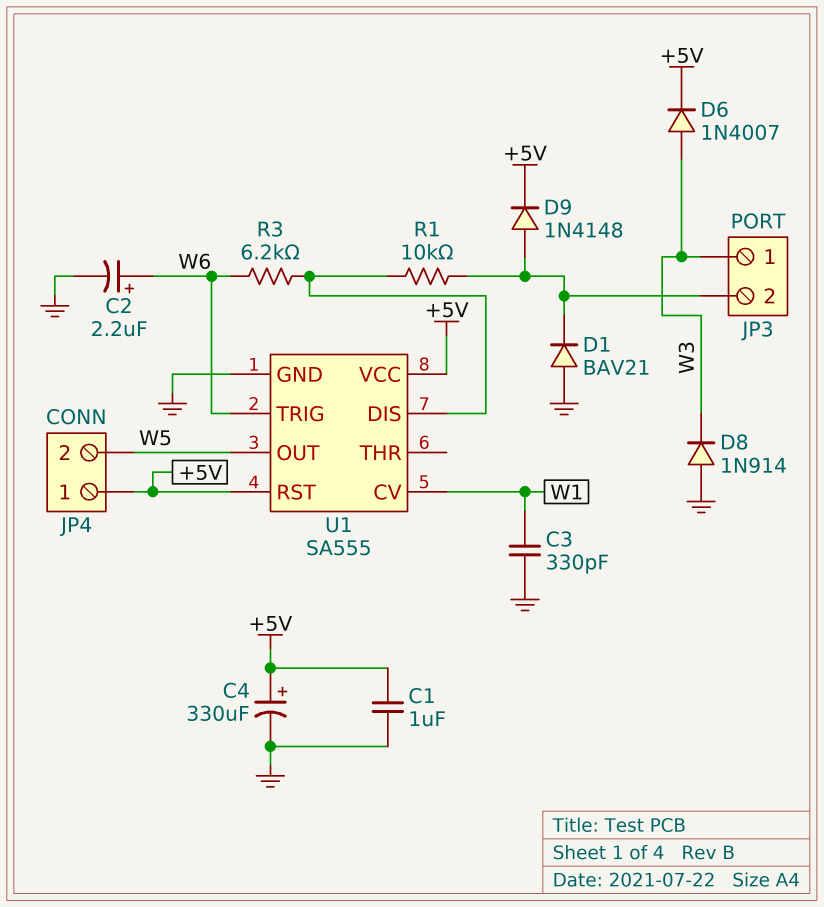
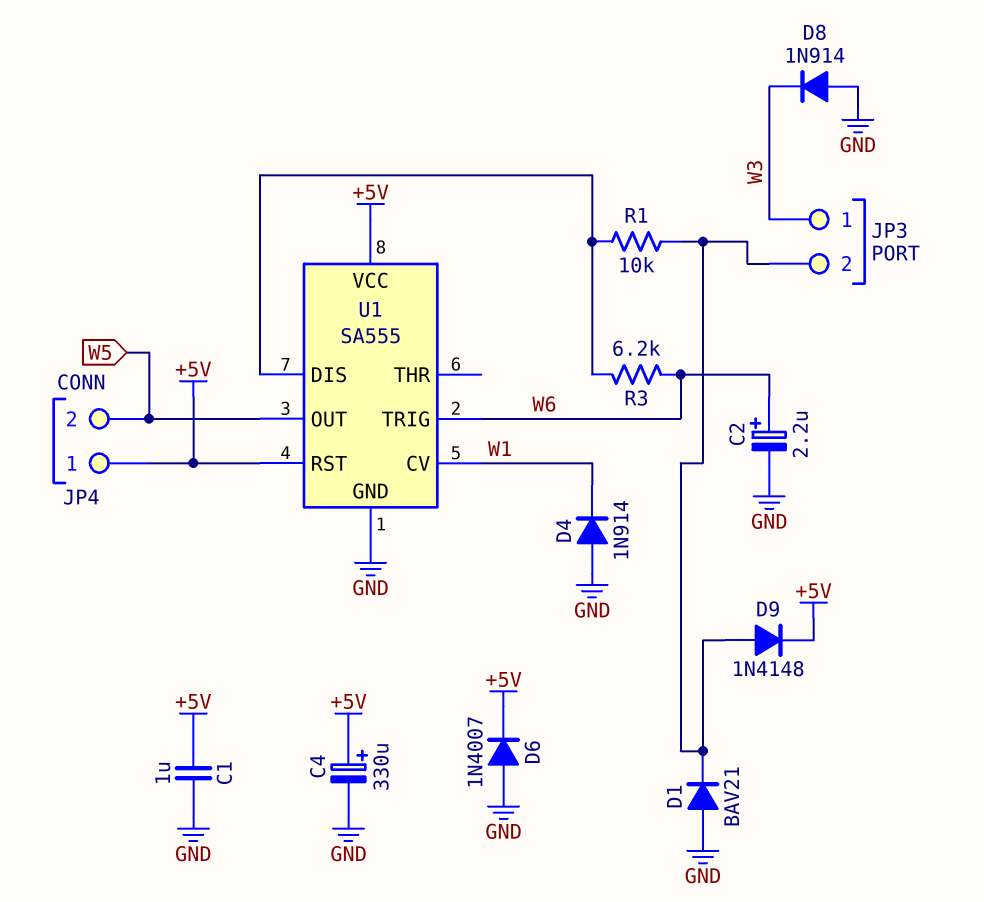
C3: 330pF (GND, W1) -> none
D4: none -> diode 1N914 (A GND, K W1)
D6: diode 1N4007 (A W3, K +5V) -> diode 1N4007 (A GND, K +5V)

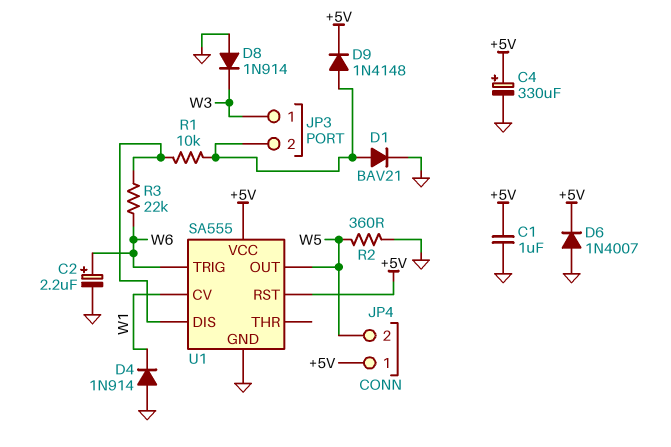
D1: diode BAV21 (A GND, K JP3/2) -> diode BAV21 (A JP3/2, K GND)
R2: none -> 360 (GND, W5)
R3: 6.2k (U1/DIS, W6) -> 22k (U1/DIS, W6)

